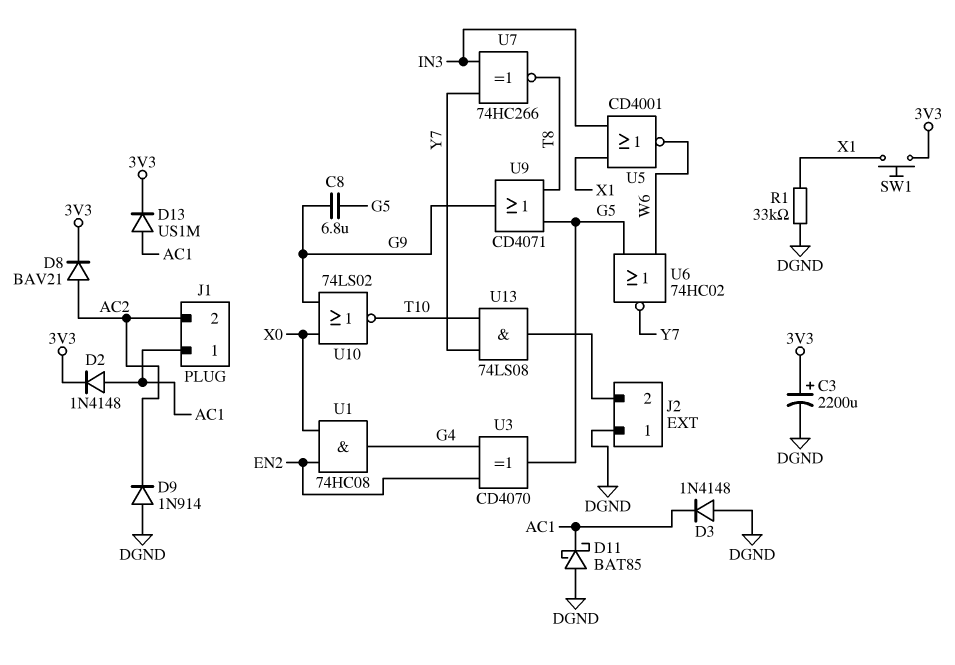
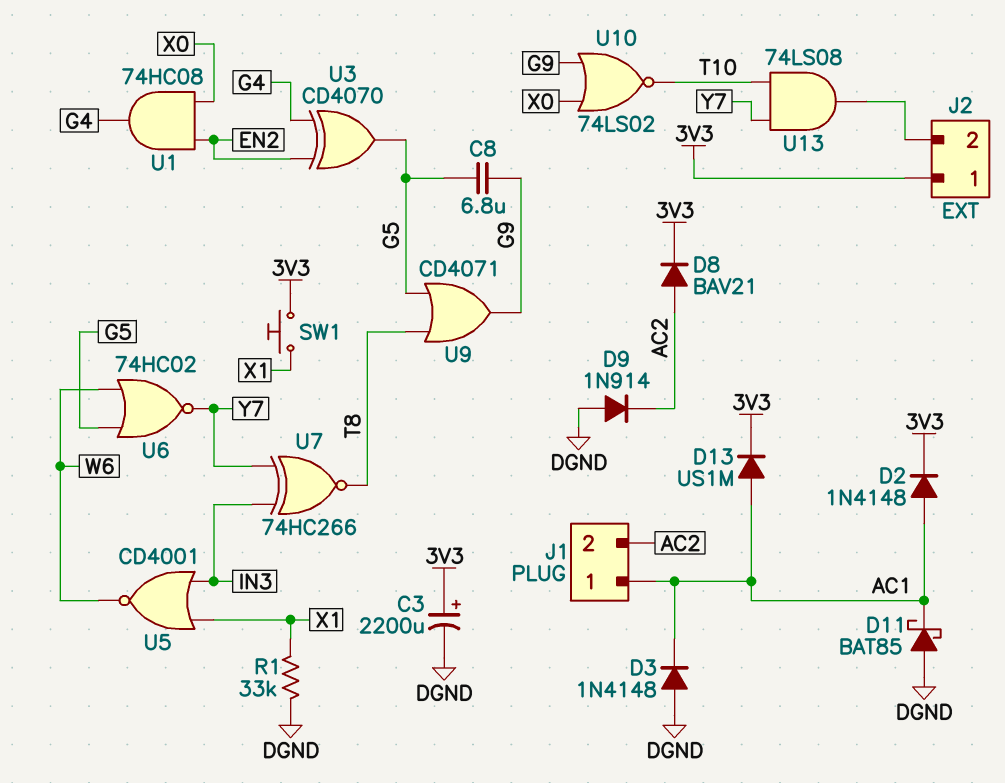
J2 pin 1: DGND -> 3V3

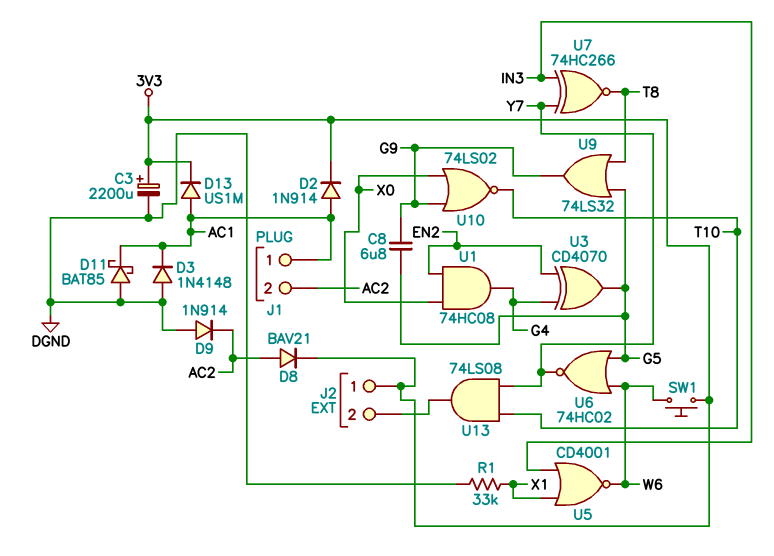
D2: diode 1N4148 (A AC1, K 3V3) -> diode 1N914 (A AC1, K 3V3)
SW1: button (3V3, X1) -> button (3V3, W6)
U9: OR CD4071 (in G5, in T8, out G9) -> OR 74LS32 (in G5, in T8, out G9)

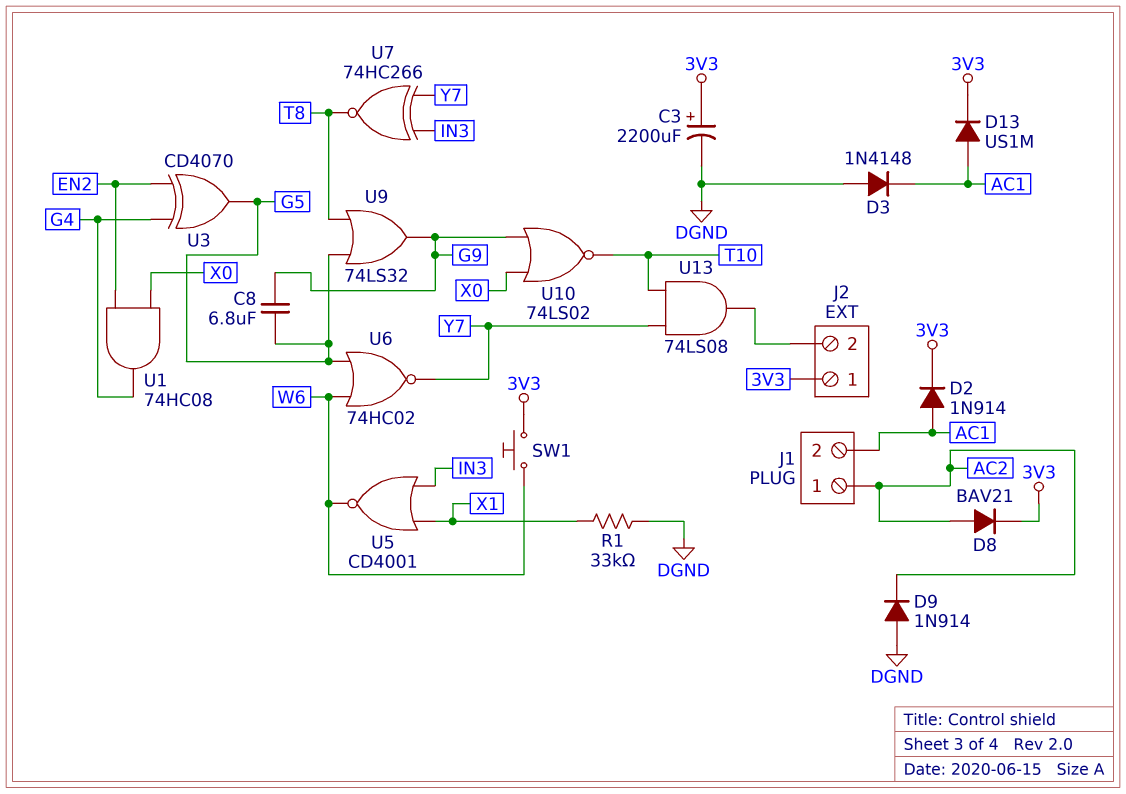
D11: schottky BAT85 (A DGND, K AC1) -> none
J1 pin 1: AC1 -> AC2
J1 pin 2: AC2 -> AC1

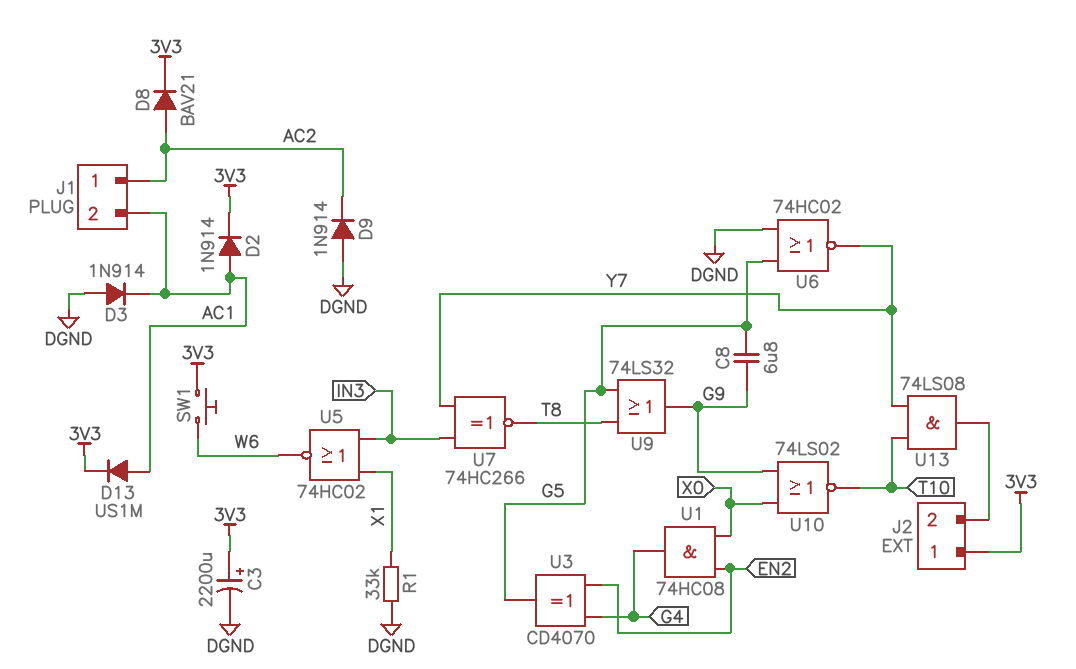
D3: diode 1N4148 (A DGND, K AC1) -> diode 1N914 (A DGND, K AC1)
U5: NOR CD4001 (in IN3, in X1, out W6) -> NOR 74HC02 (in IN3, in X1, out W6)
U6: NOR 74HC02 (in G5, in W6, out Y7) -> NOR 74HC02 (in DGND, in G5, out Y7)

